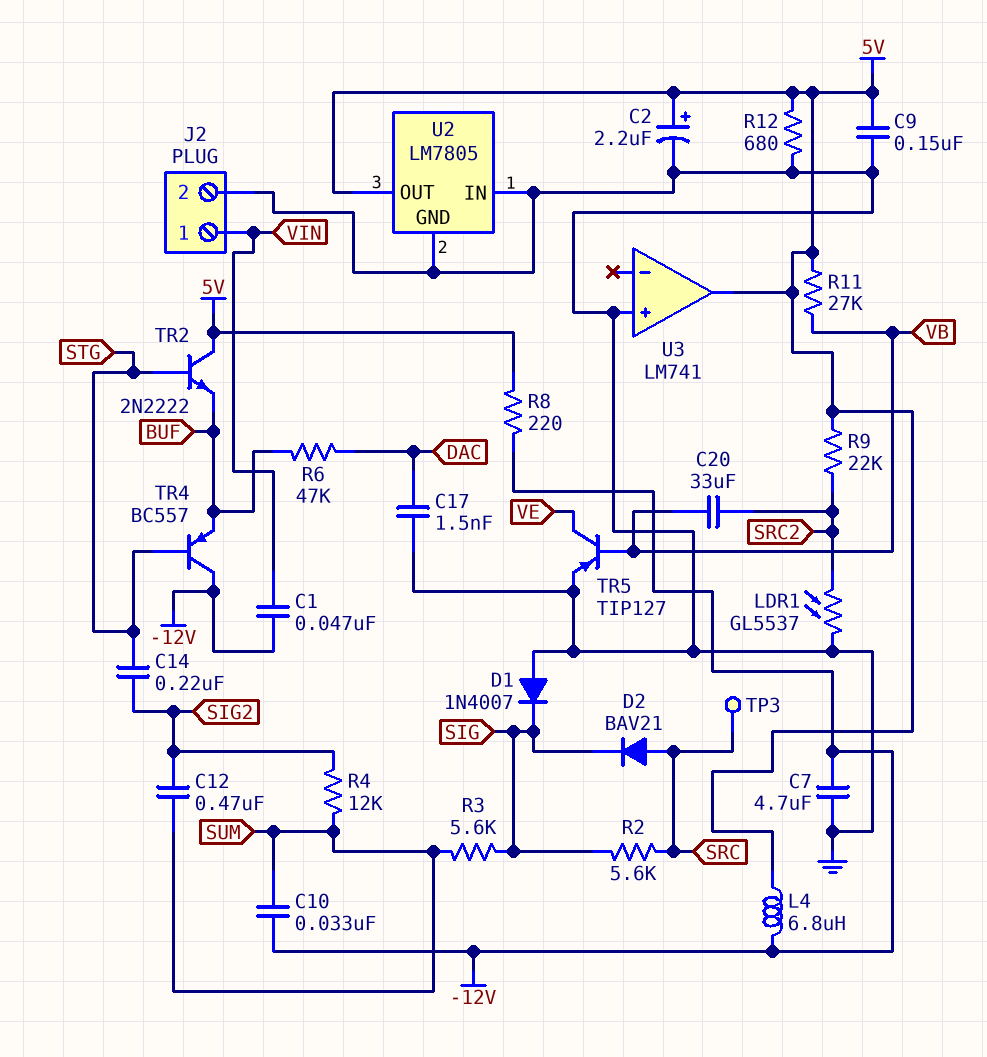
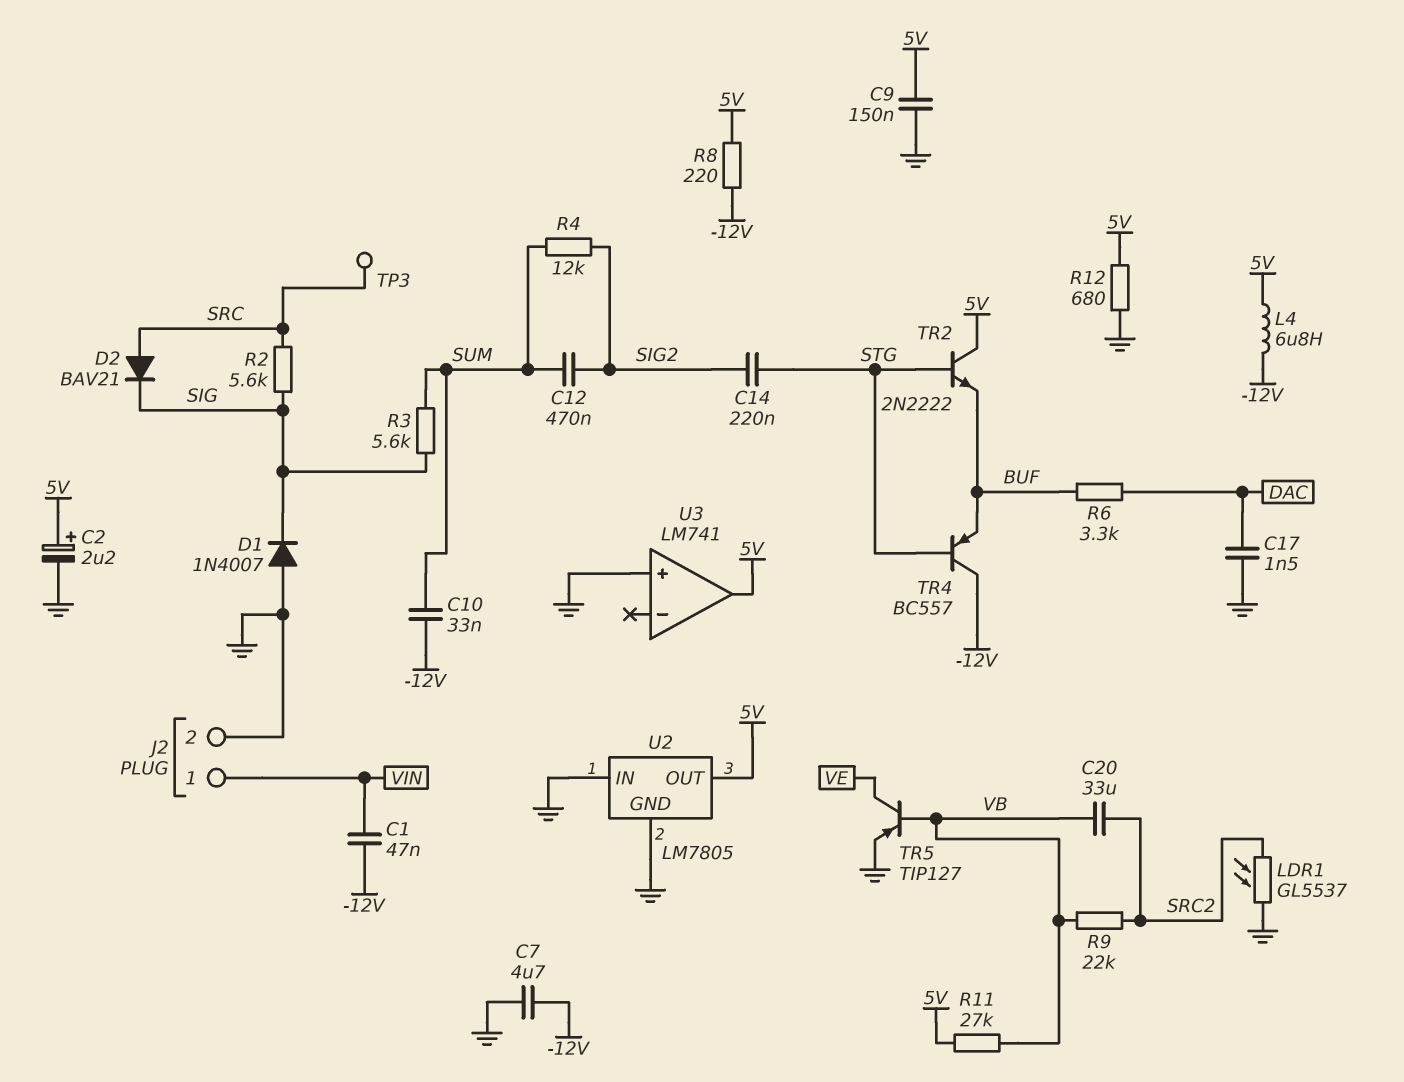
R6: 47k (BUF, DAC) -> 3.3k (BUF, DAC)
R9: 22k (5V, SRC2) -> 22k (SRC2, VB)

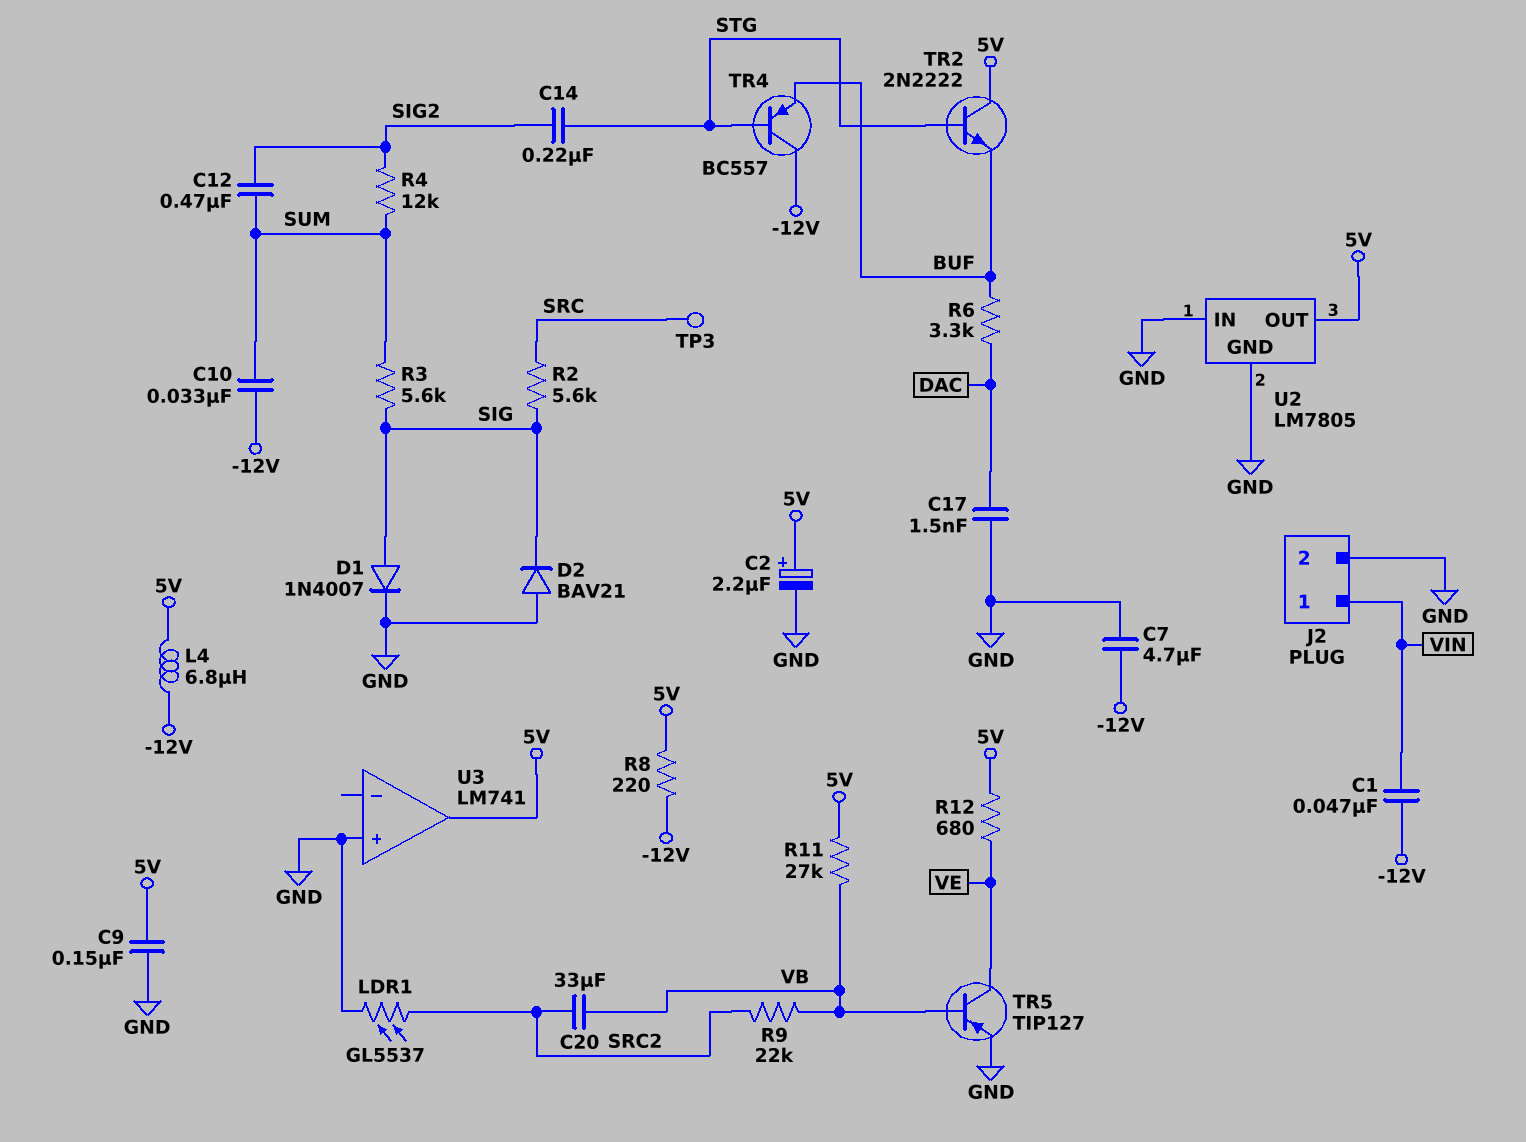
D1: diode 1N4007 (A GND, K SIG) -> diode 1N4007 (A SIG, K GND)
D2: diode BAV21 (A SRC, K SIG) -> diode BAV21 (A GND, K SIG)
R12: 680 (5V, GND) -> 680 (5V, VE)

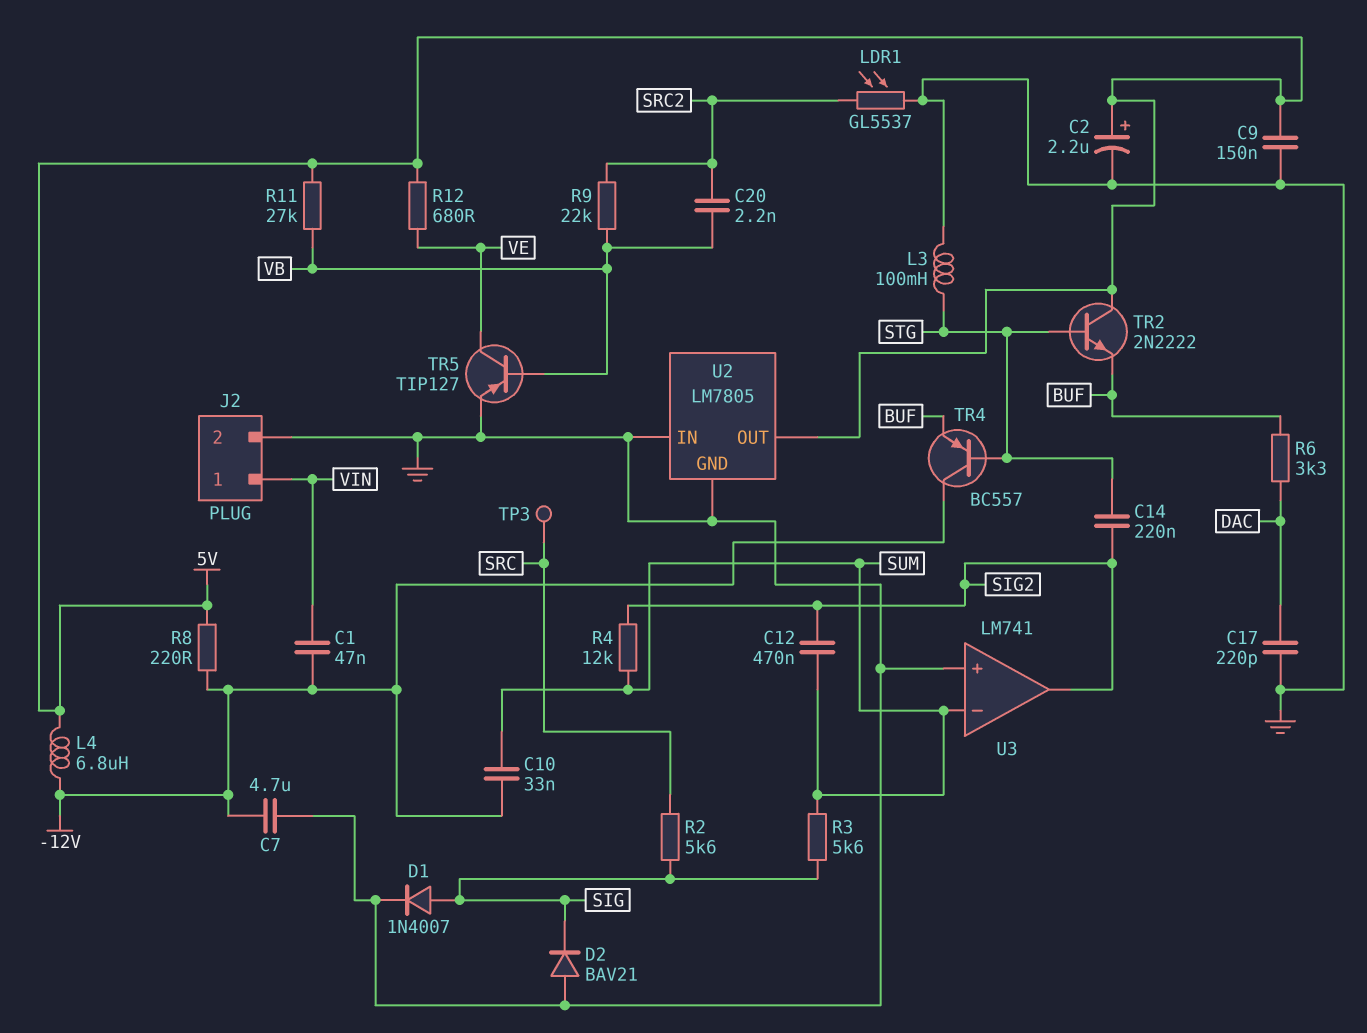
C17: 1.5nF (DAC, GND) -> 220pF (DAC, GND)
C20: 33uF (SRC2, VB) -> 2.2nF (SRC2, VB)
L3: none -> 100mH (GND, STG)
U3 pin in-: none -> SUM
U3 pin out: 5V -> SIG2

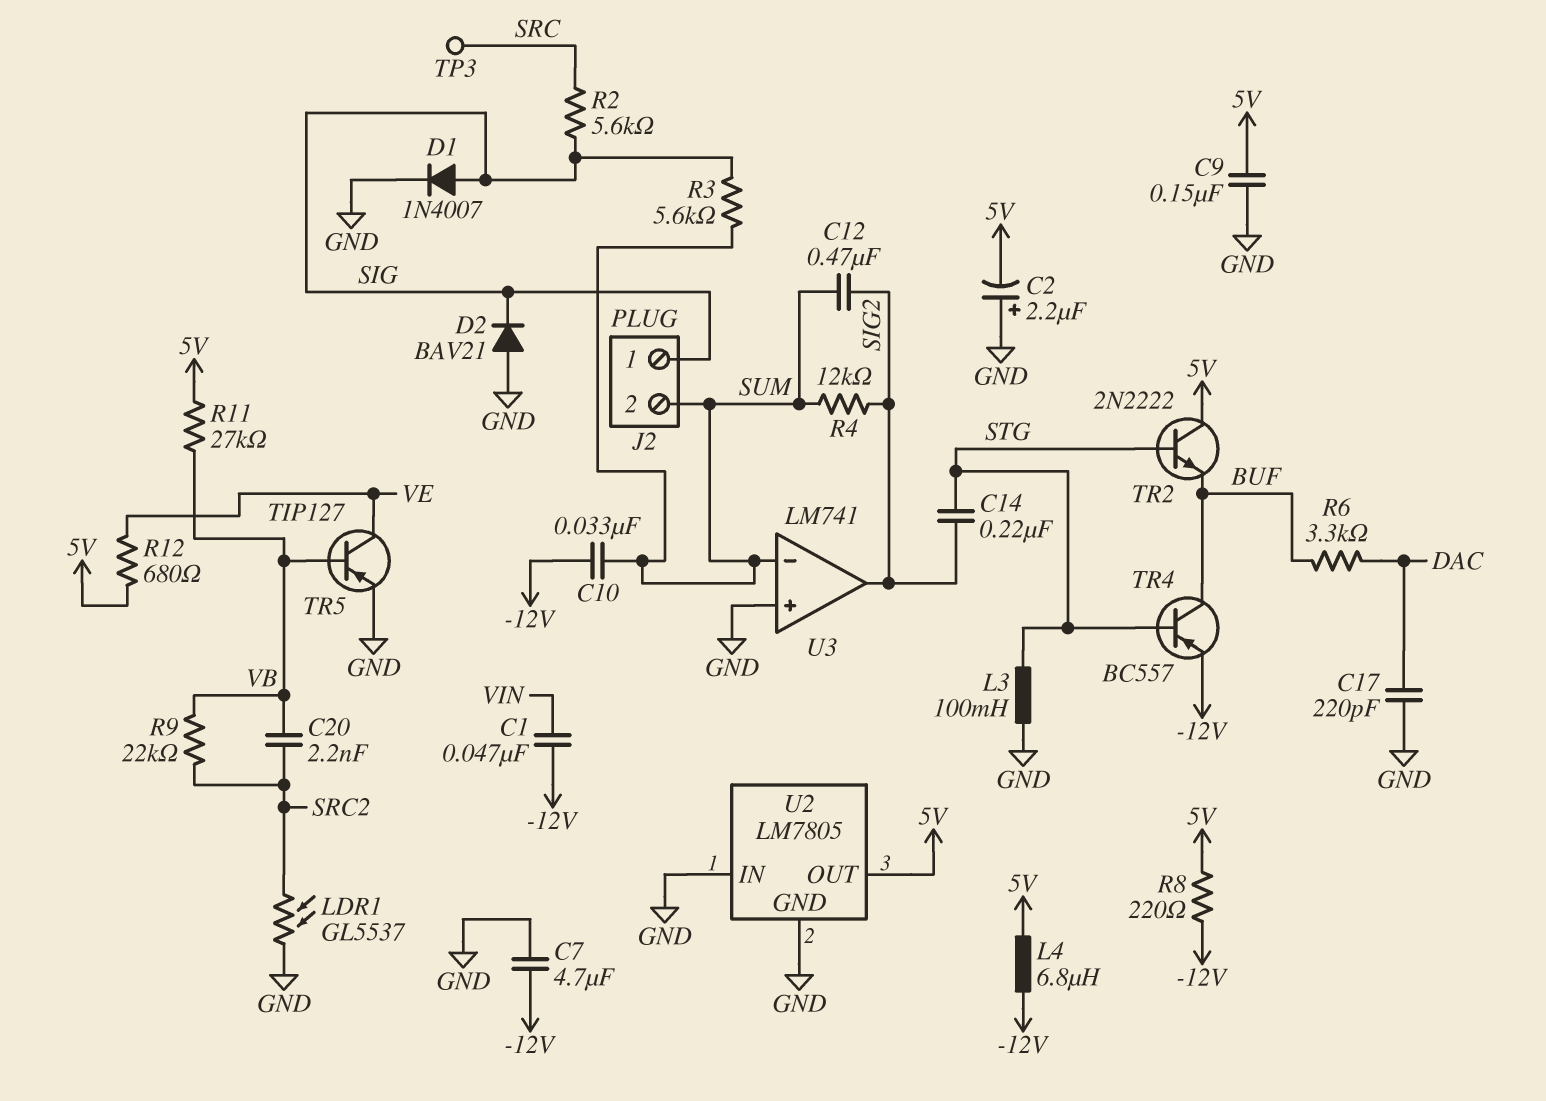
C2: 2.2uF (plus 5V, minus GND) -> 2.2uF (plus GND, minus 5V)
J2 pin 1: VIN -> SIG
J2 pin 2: GND -> SUM
TR4: PNP BC557 (B STG, C -12V, E BUF) -> PNP BC557 (B STG, C BUF, E -12V)

